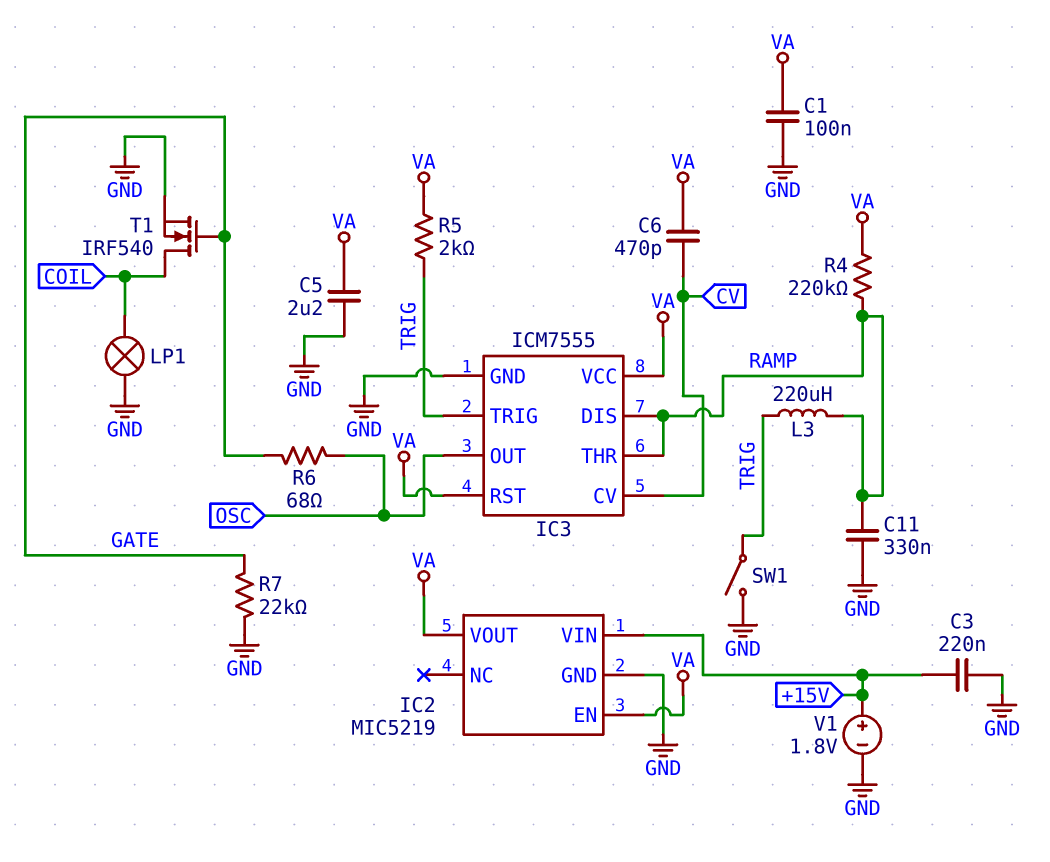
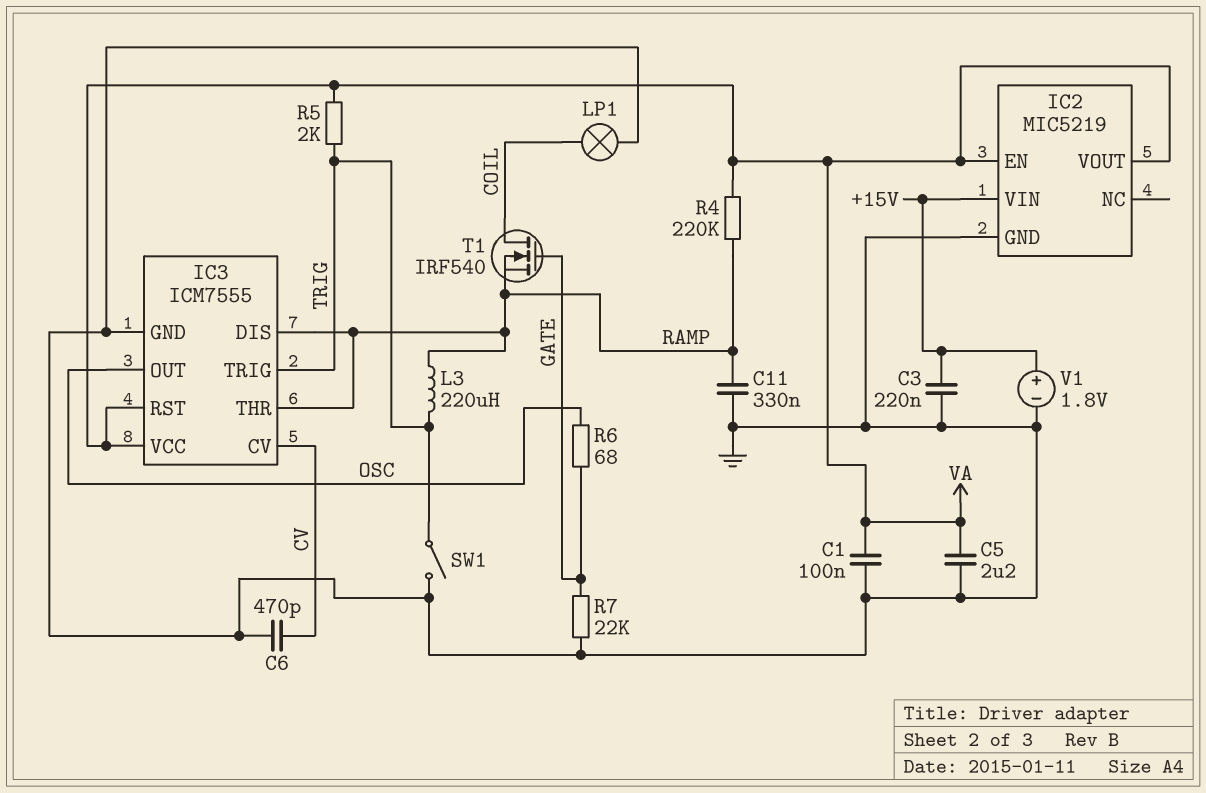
C6: 470pF (CV, VA) -> 470pF (CV, GND)
T1: NMOS IRF540 (G GATE, D COIL, S GND) -> NMOS IRF540 (G GATE, D COIL, S RAMP)

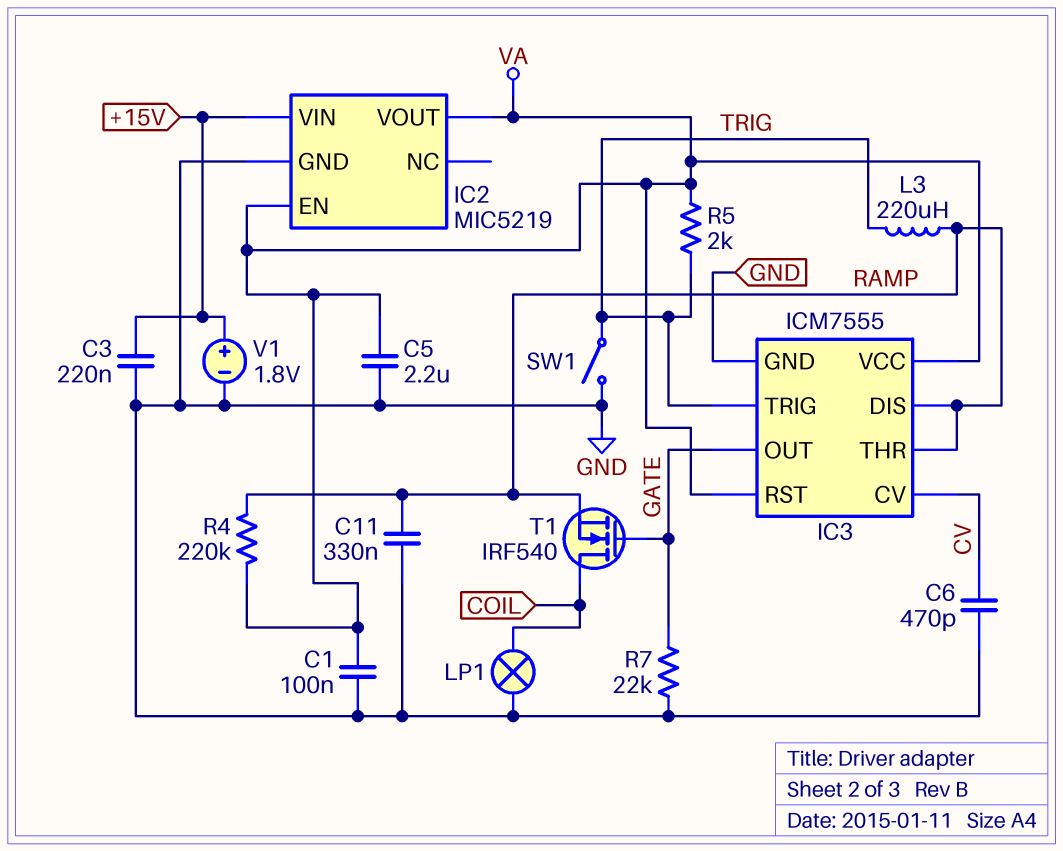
IC3 pin OUT: OSC -> GATE
R6: 68 (GATE, OSC) -> none

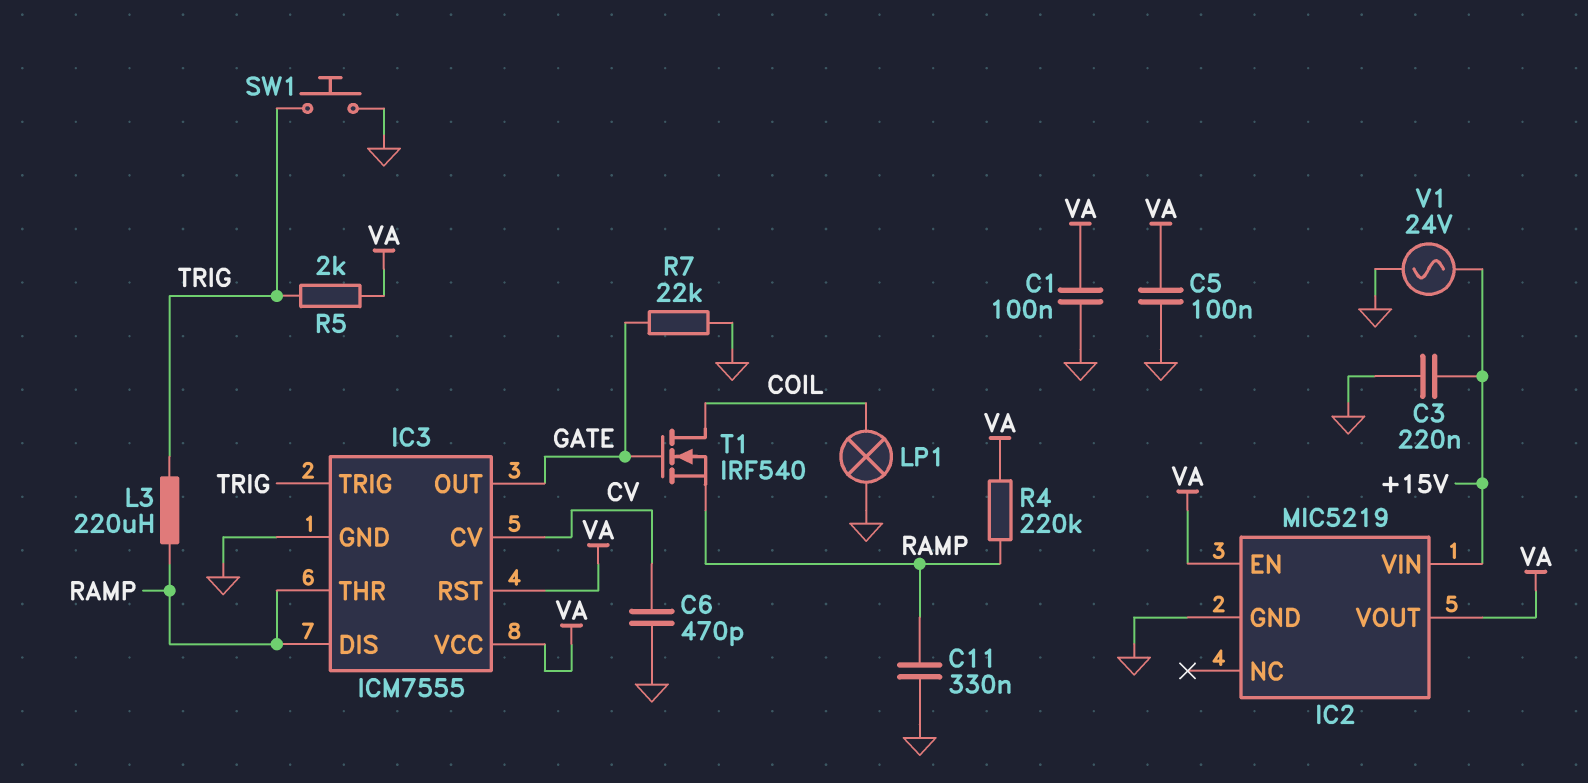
C5: 2.2uF (GND, VA) -> 100nF (GND, VA)
SW1: switch (GND, TRIG) -> button (GND, TRIG)
V1: 1.8V (plus +15V, minus GND) -> AC 24V (+15V, GND)

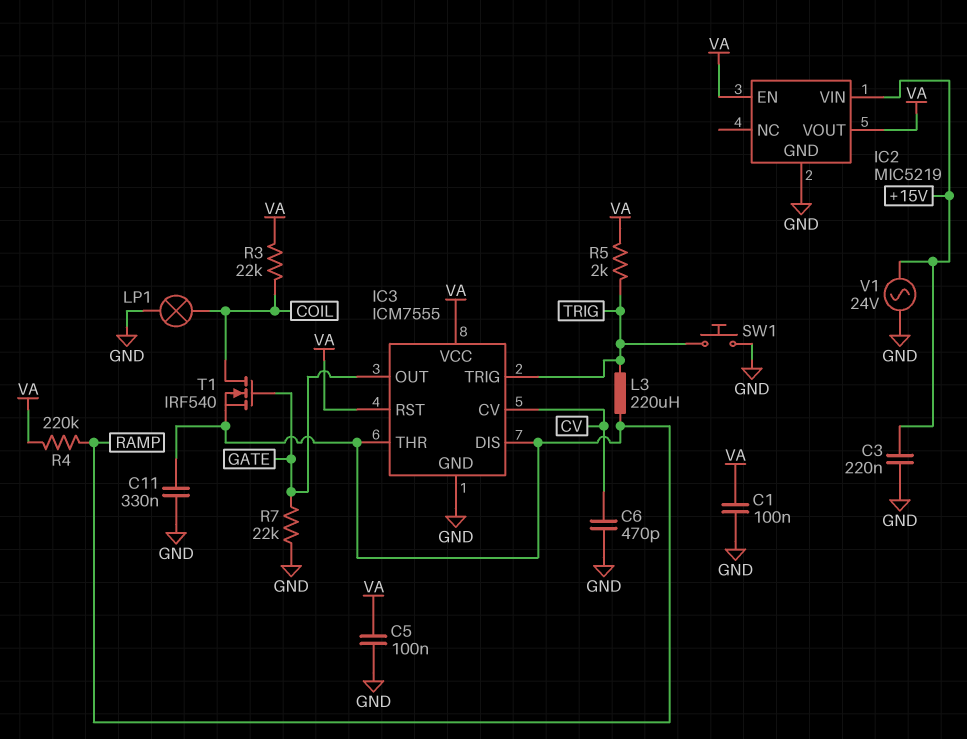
R3: none -> 22k (COIL, VA)

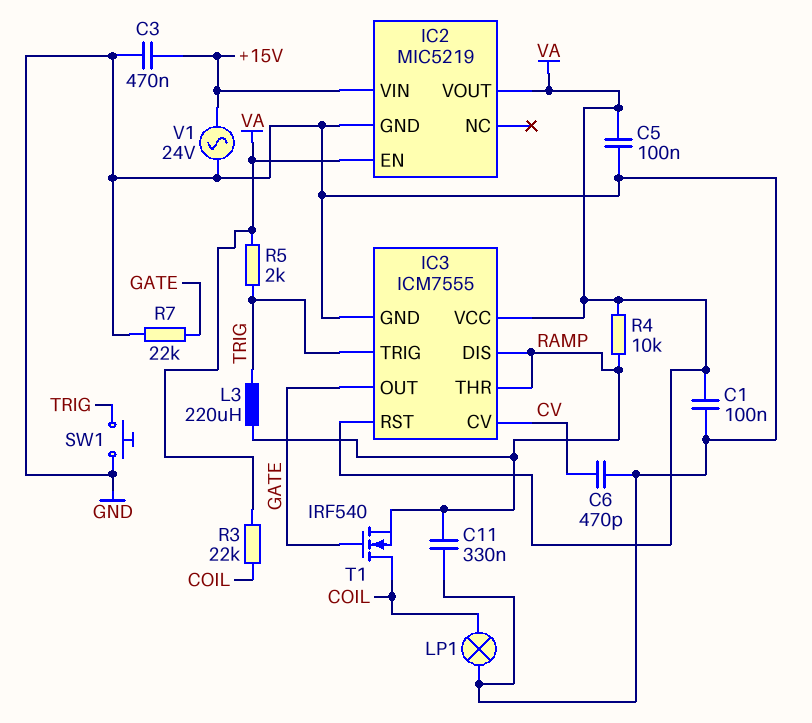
C3: 220nF (+15V, GND) -> 470nF (+15V, GND)
R4: 220k (RAMP, VA) -> 10k (RAMP, VA)

